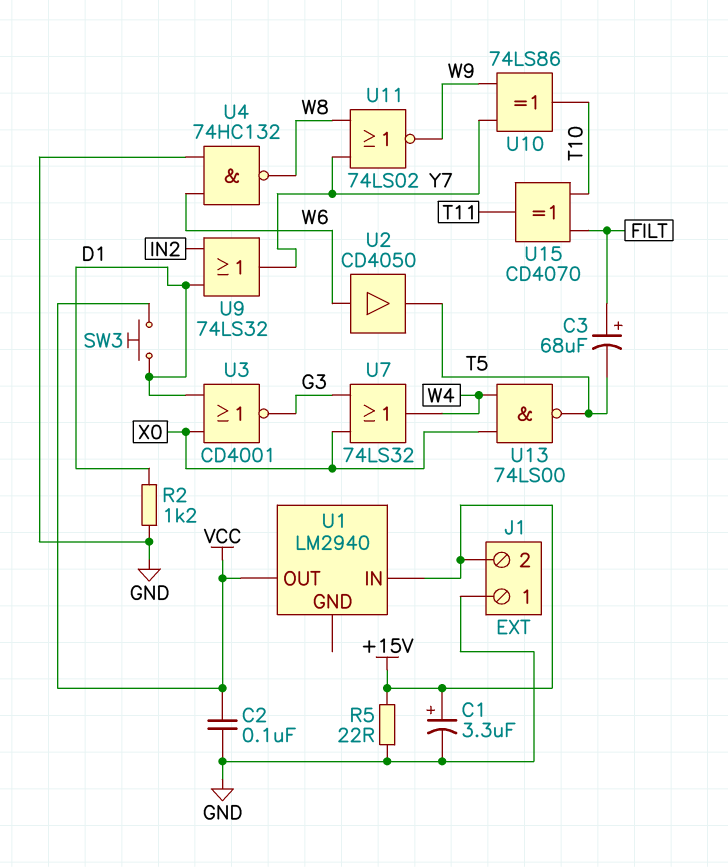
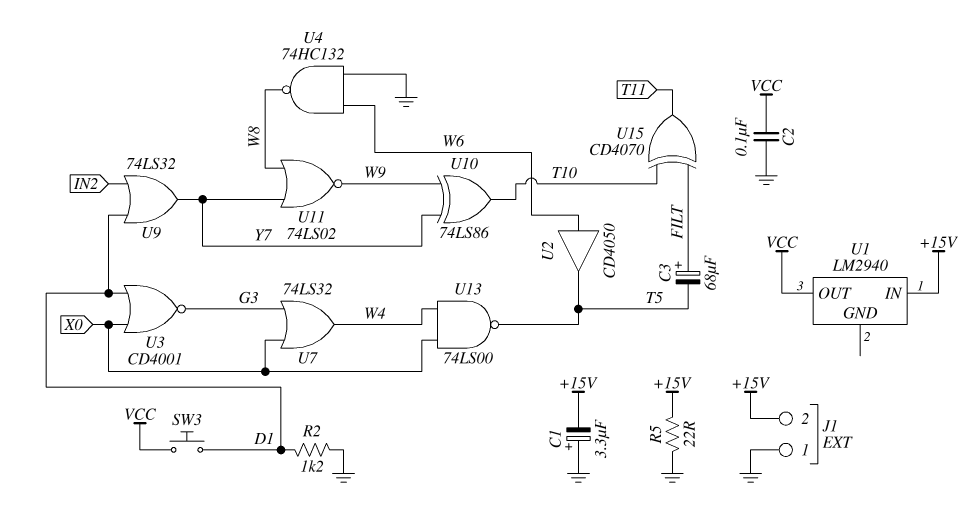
C1: 3.3uF (plus +15V, minus GND) -> 3.3uF (plus GND, minus +15V)

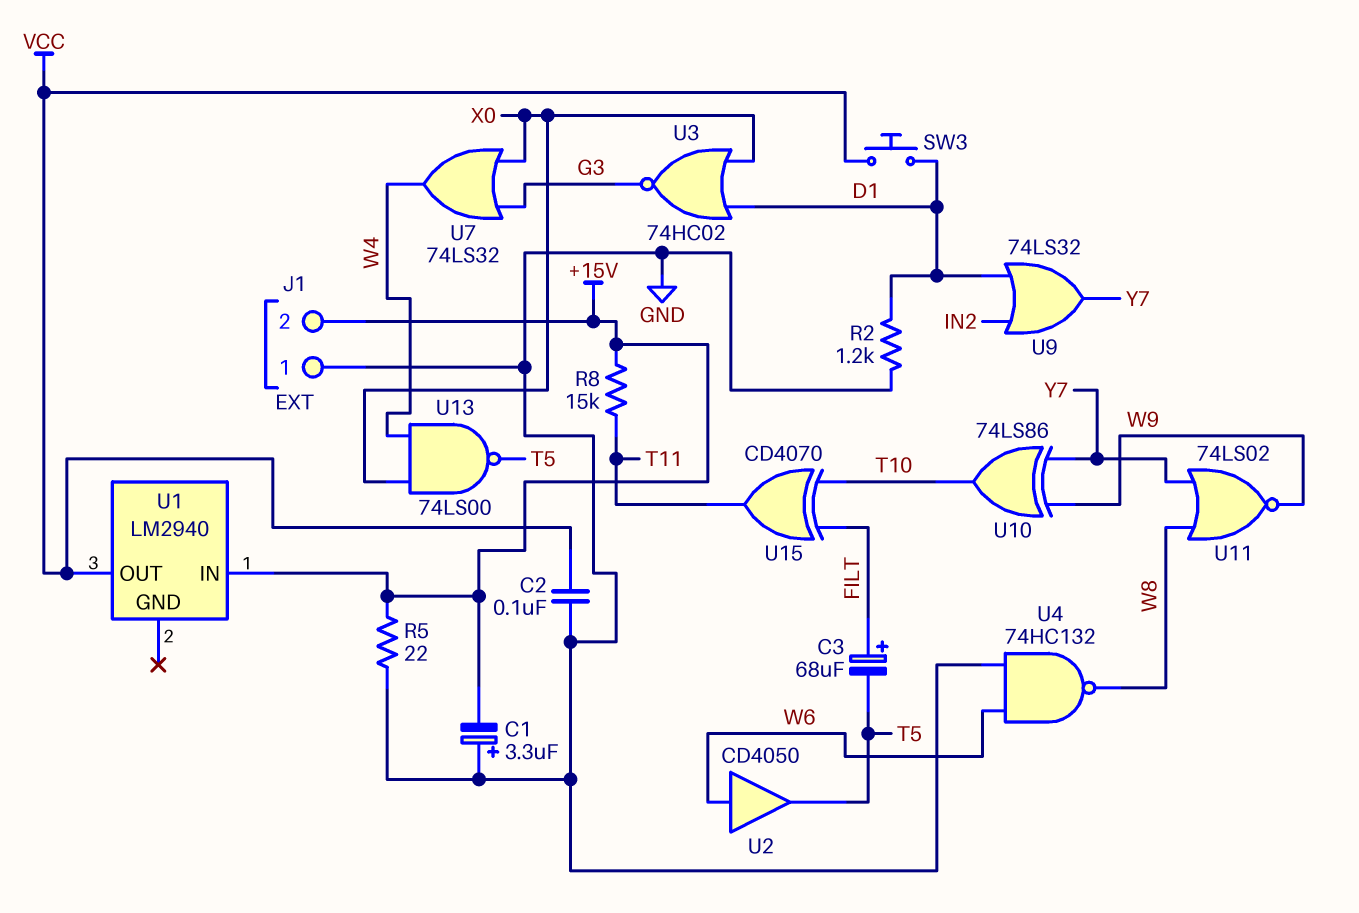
R8: none -> 15k (+15V, T11)
U3: NOR CD4001 (in D1, in X0, out G3) -> NOR 74HC02 (in D1, in X0, out G3)

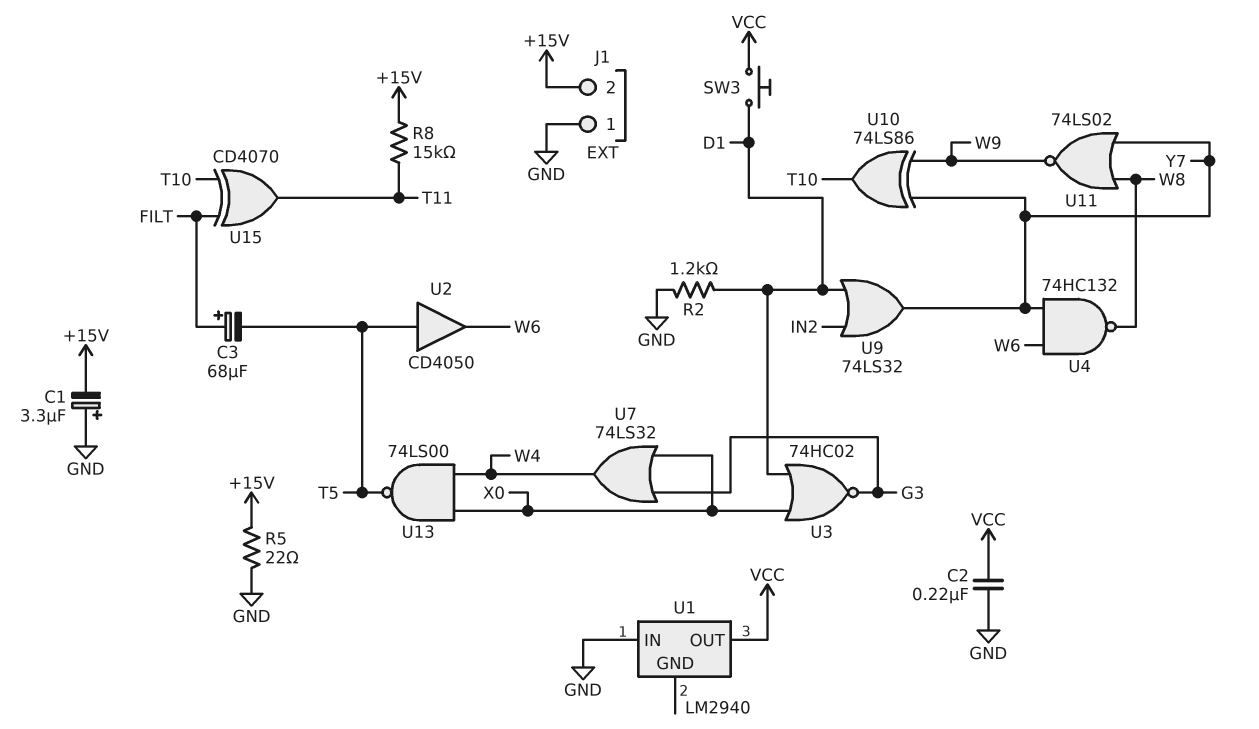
C2: 100nF (GND, VCC) -> 220nF (GND, VCC)
U1 pin IN: +15V -> GND
U2: buffer CD4050 (in W6, out T5) -> buffer CD4050 (in T5, out W6)
U4: NAND 74HC132 (in GND, in W6, out W8) -> NAND 74HC132 (in W6, in Y7, out W8)

